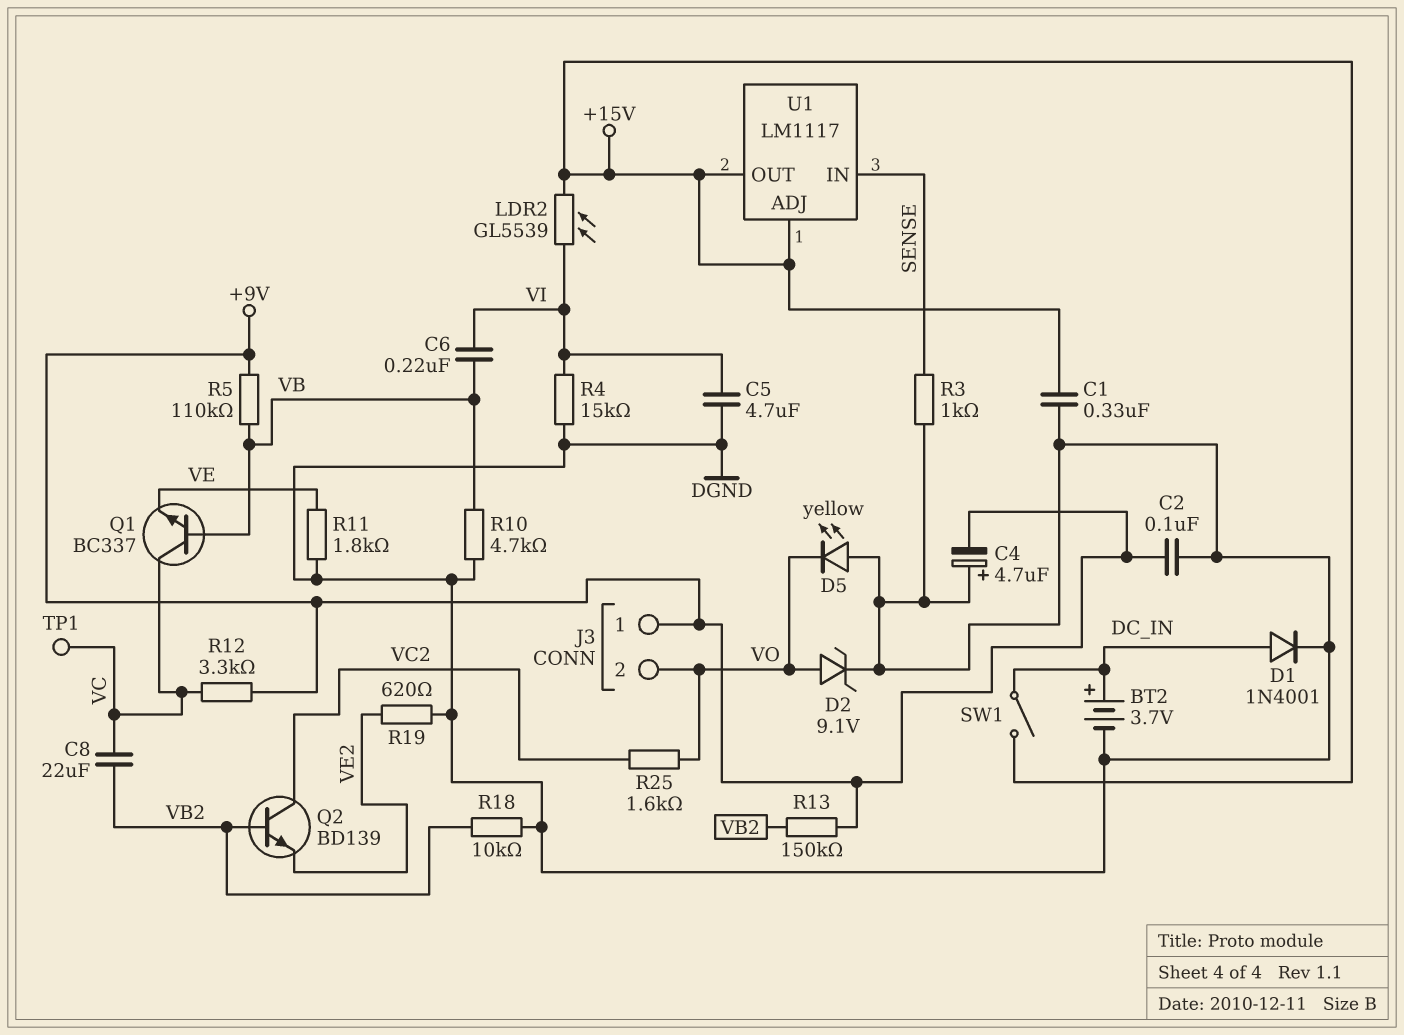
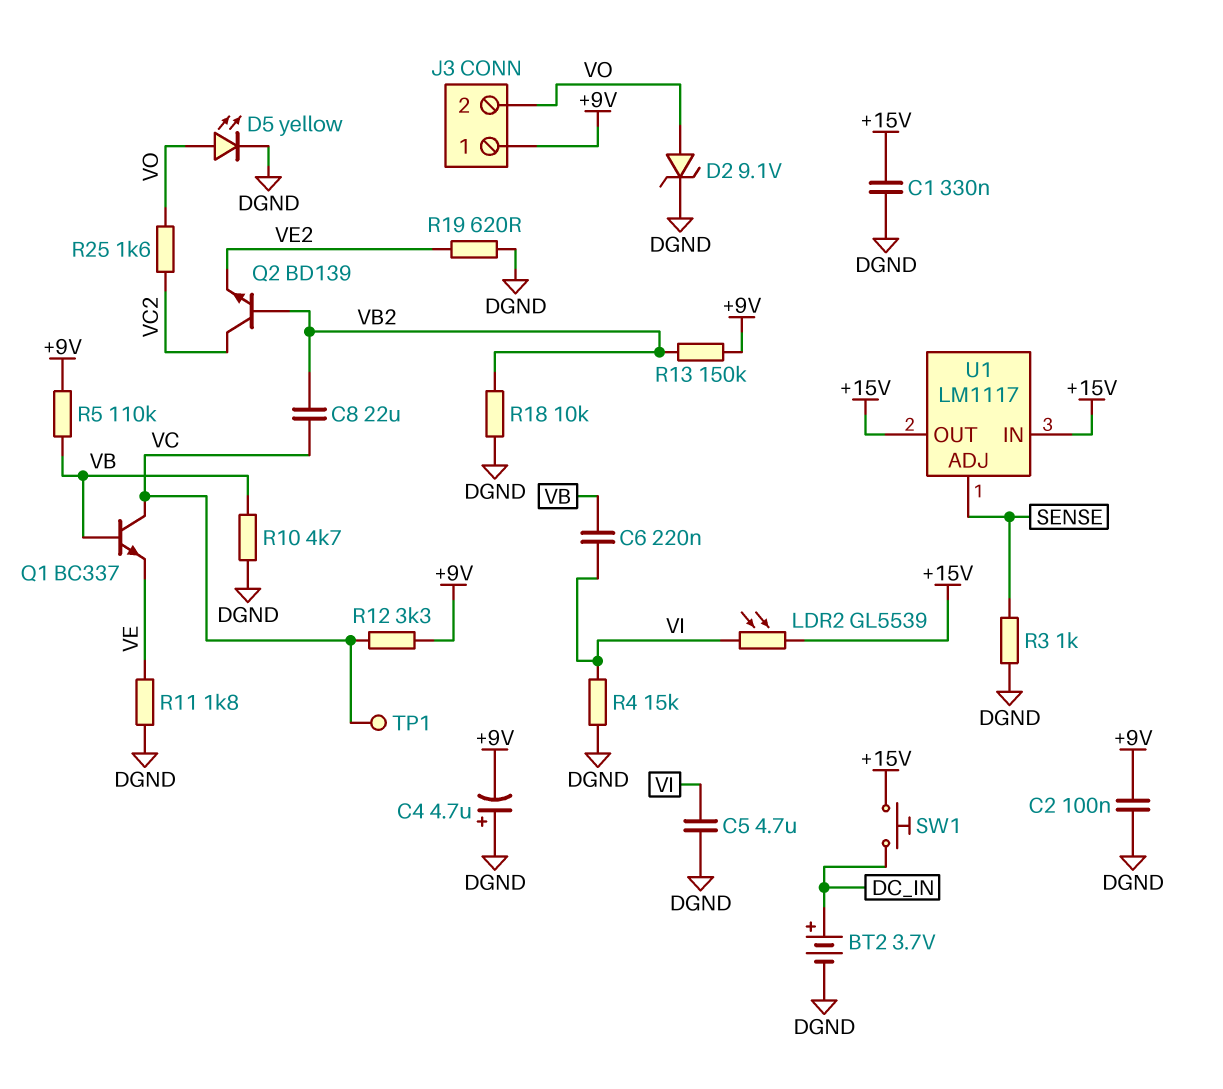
D1: diode 1N4001 (A DC_IN, K DGND) -> none
D5: LED yellow (A DGND, K VO) -> LED yellow (A VO, K DGND)
SW1: switch (+15V, DC_IN) -> button (+15V, DC_IN)
U1 pin ADJ: +15V -> SENSE
U1 pin IN: SENSE -> +15V

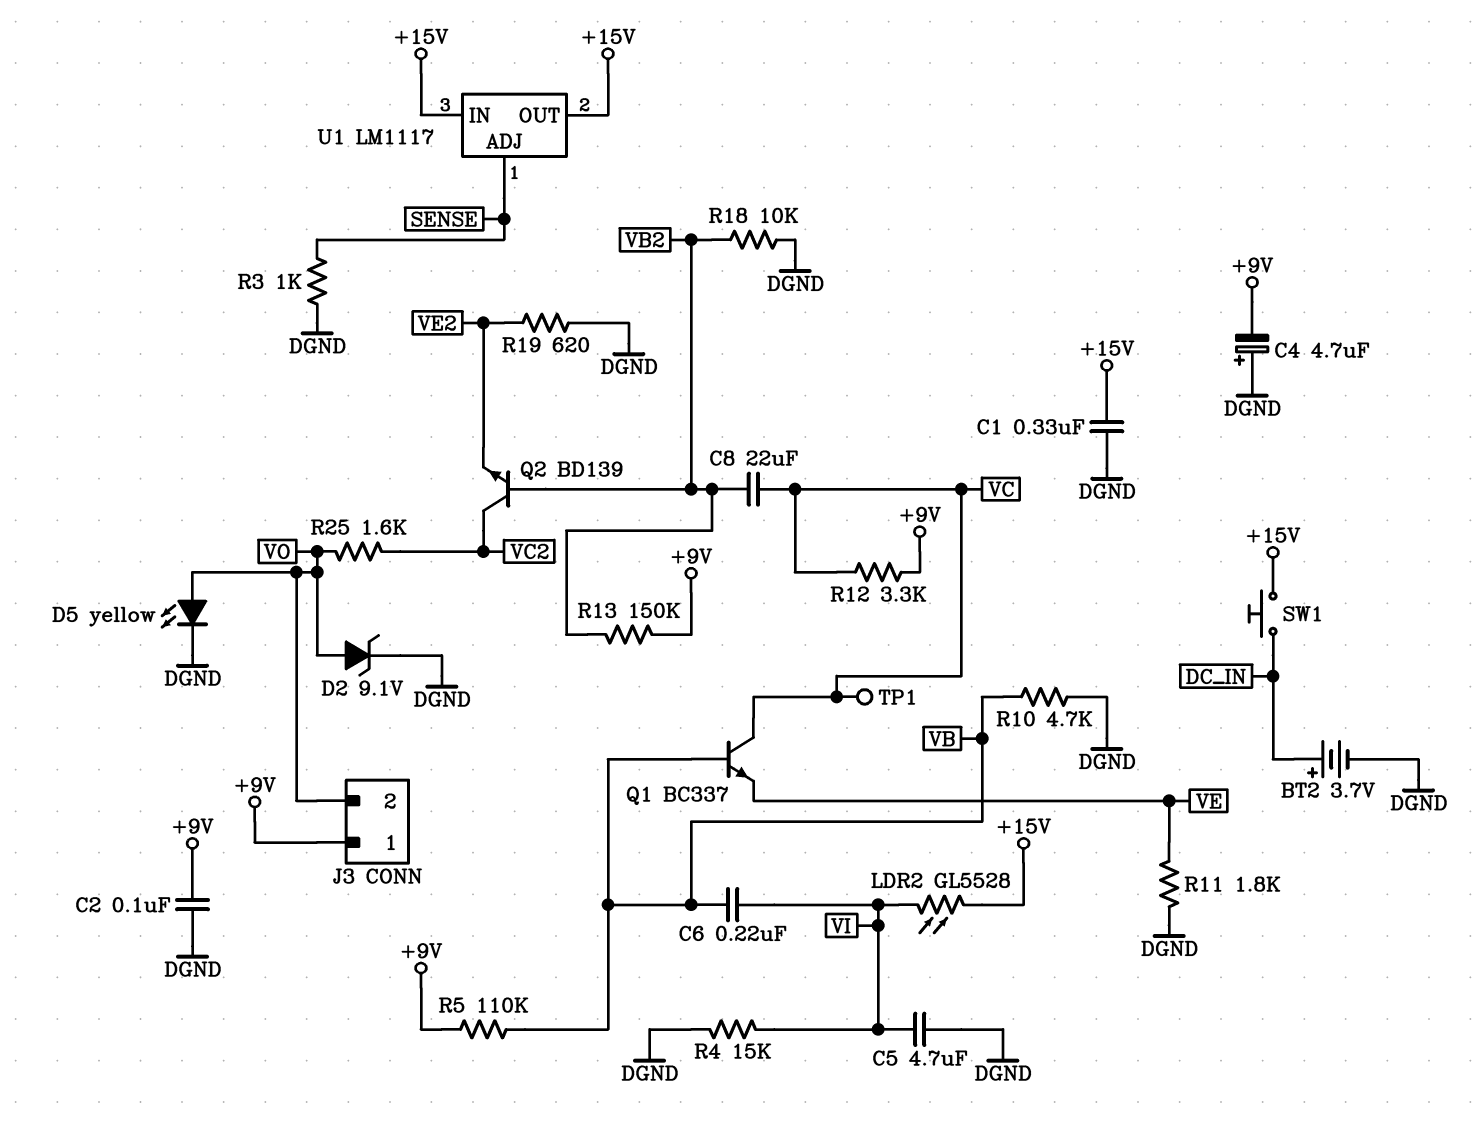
LDR2: GL5539 (+15V, VI) -> GL5528 (+15V, VI)

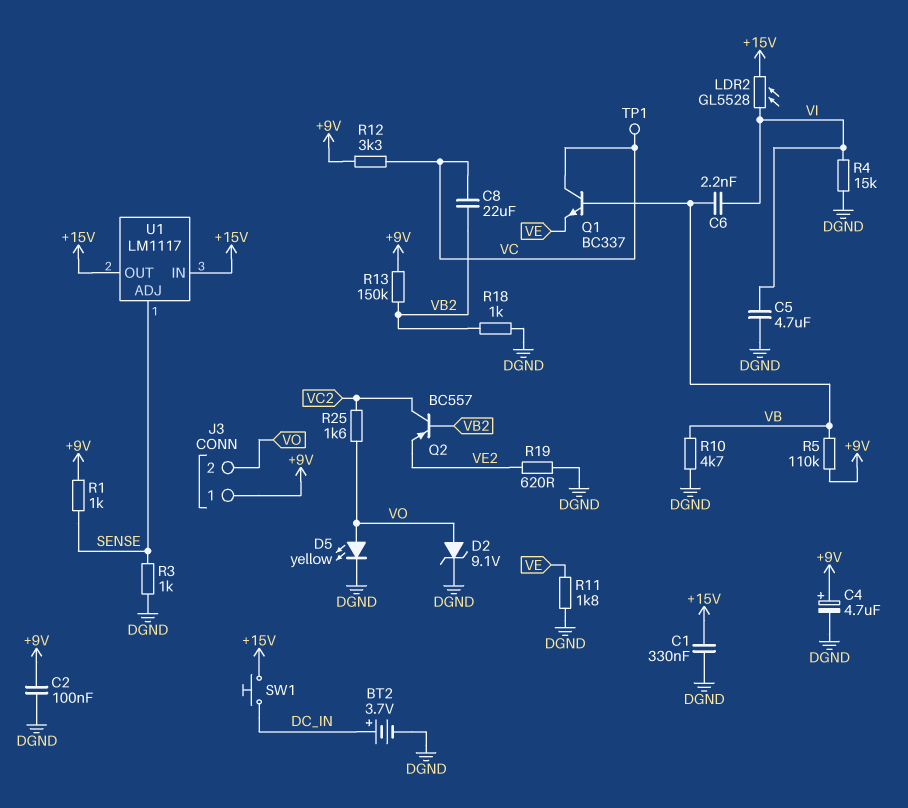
C4: 4.7uF (plus DGND, minus +9V) -> 4.7uF (plus +9V, minus DGND)
C6: 220nF (VB, VI) -> 2.2nF (VB, VI)
Q2: NPN BD139 (B VB2, C VC2, E VE2) -> PNP BC557 (B VB2, C VC2, E VE2)
R1: none -> 1k (+9V, SENSE)
R18: 10k (DGND, VB2) -> 1k (DGND, VB2)

